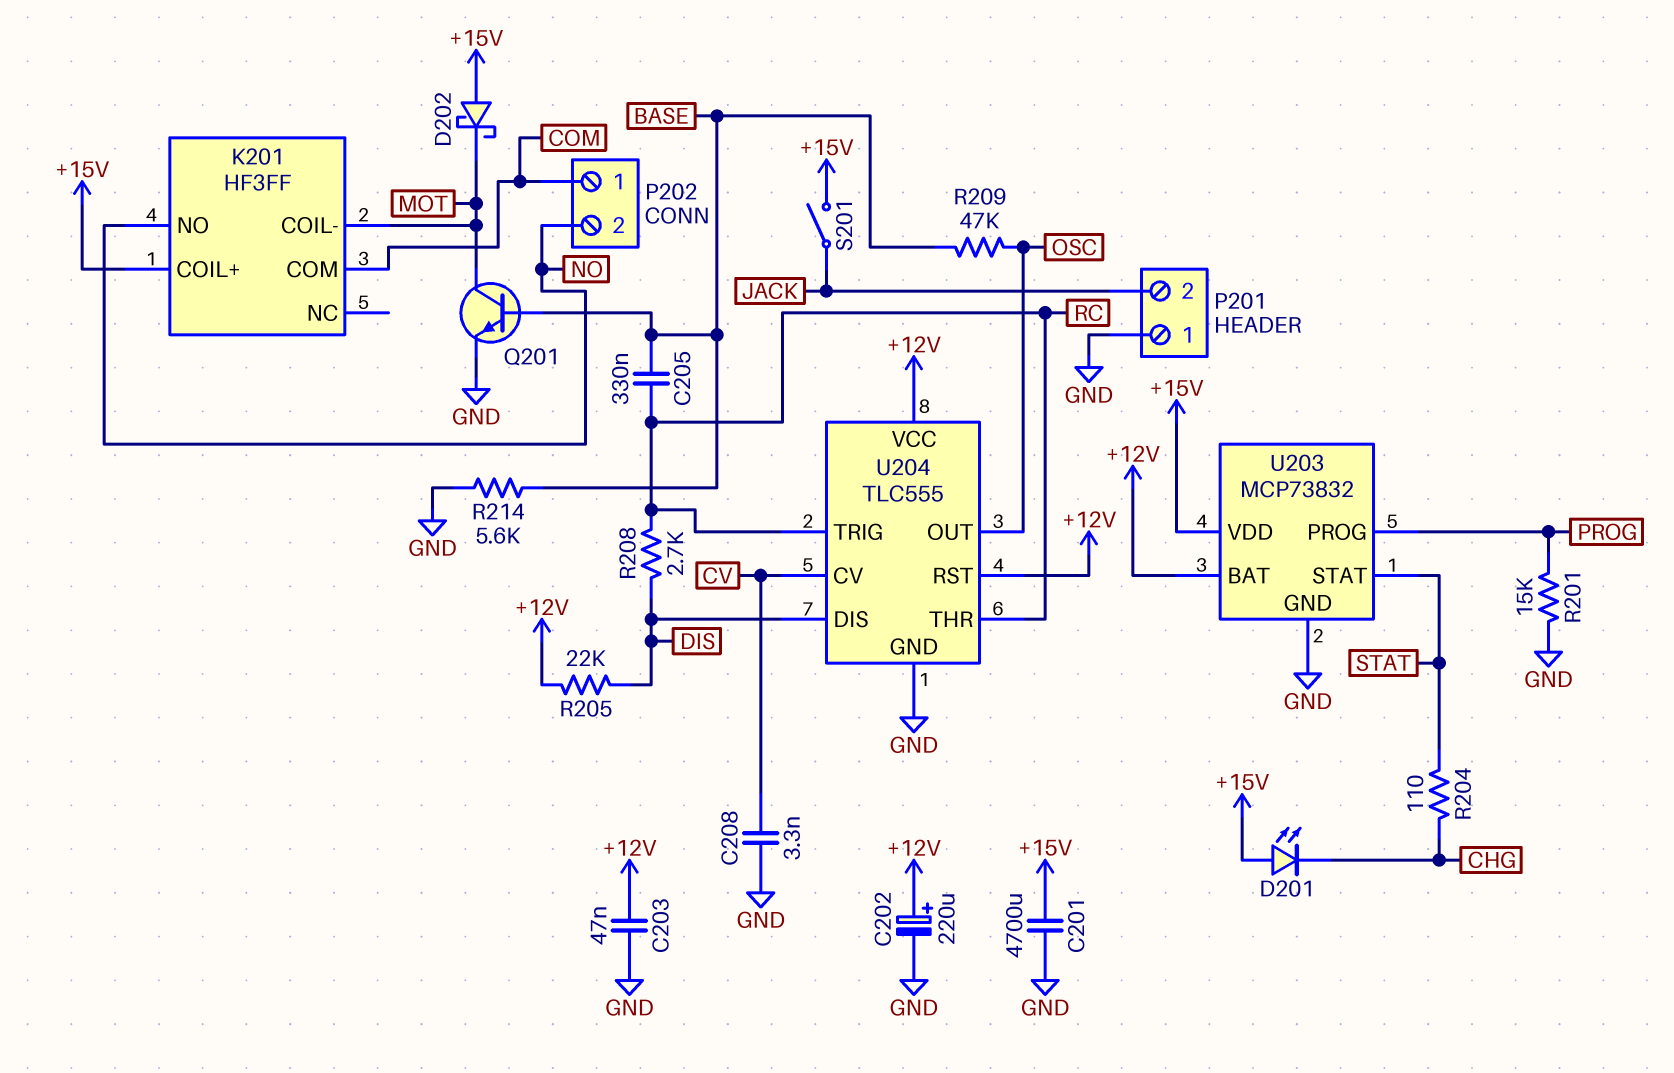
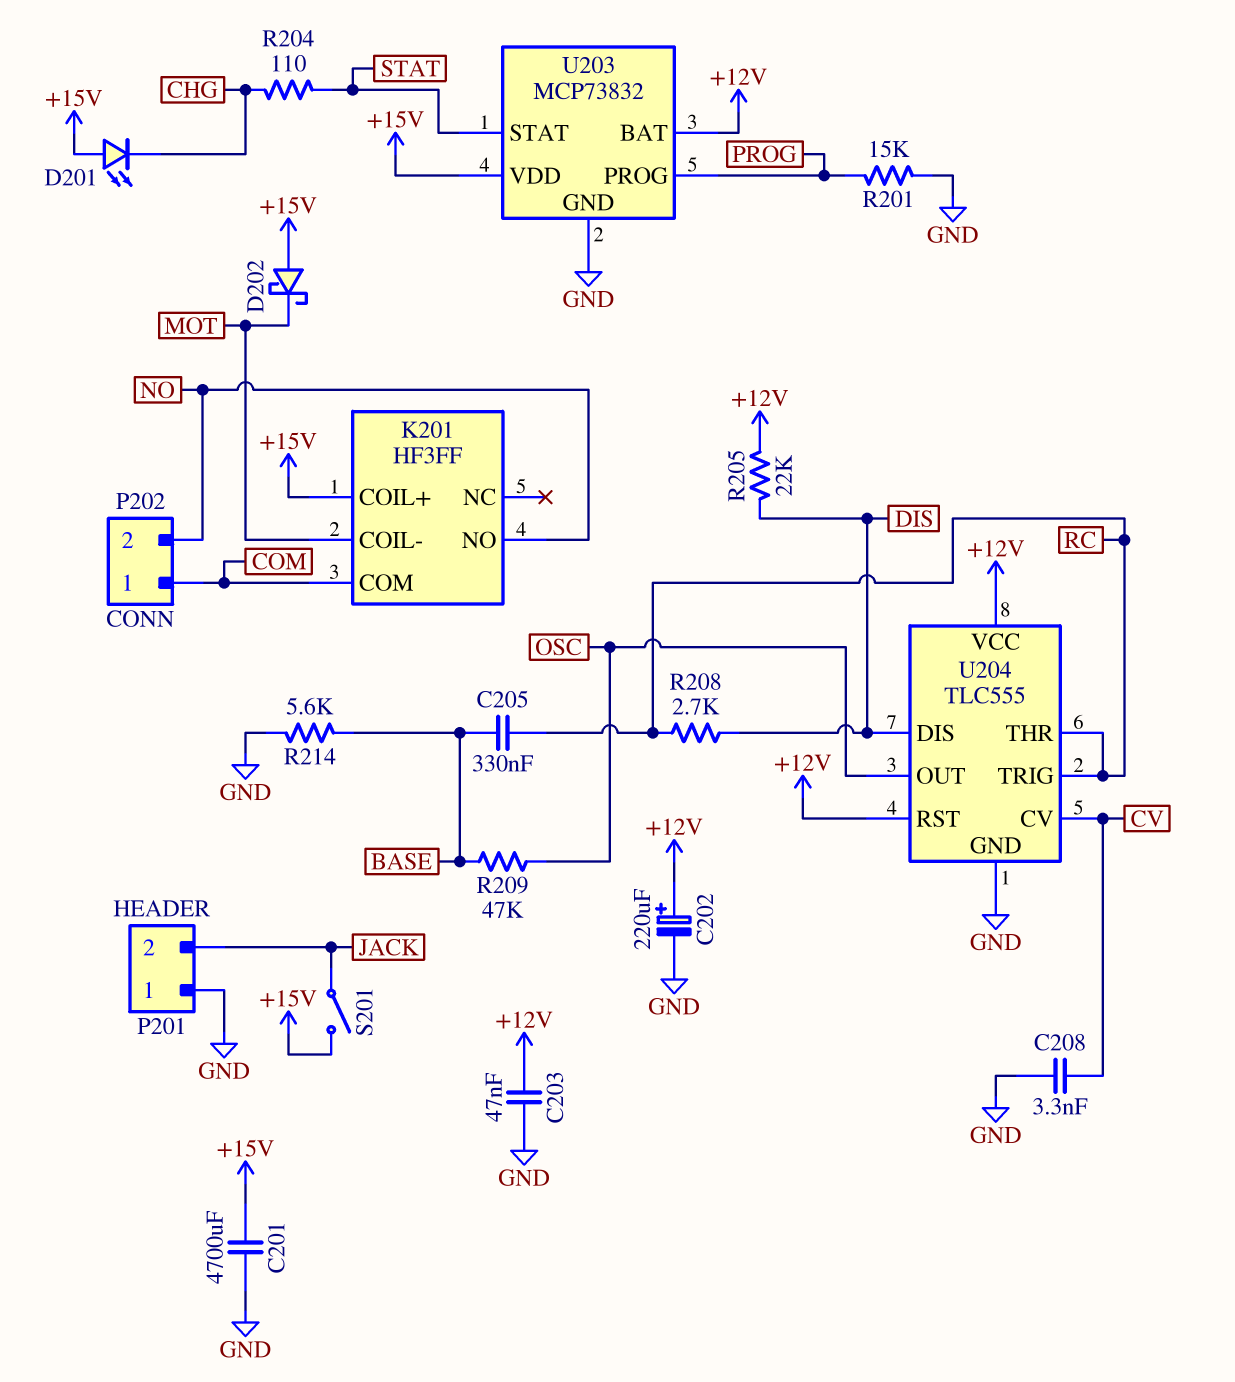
Q201: NPN (B BASE, C MOT, E GND) -> none

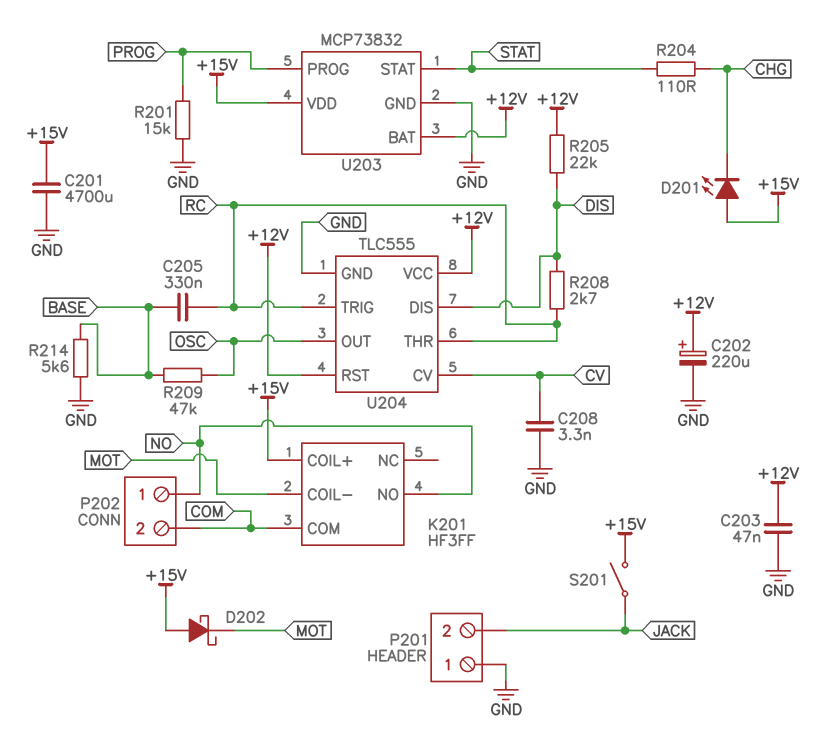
P202 pin 1: COM -> NO
P202 pin 2: NO -> COM

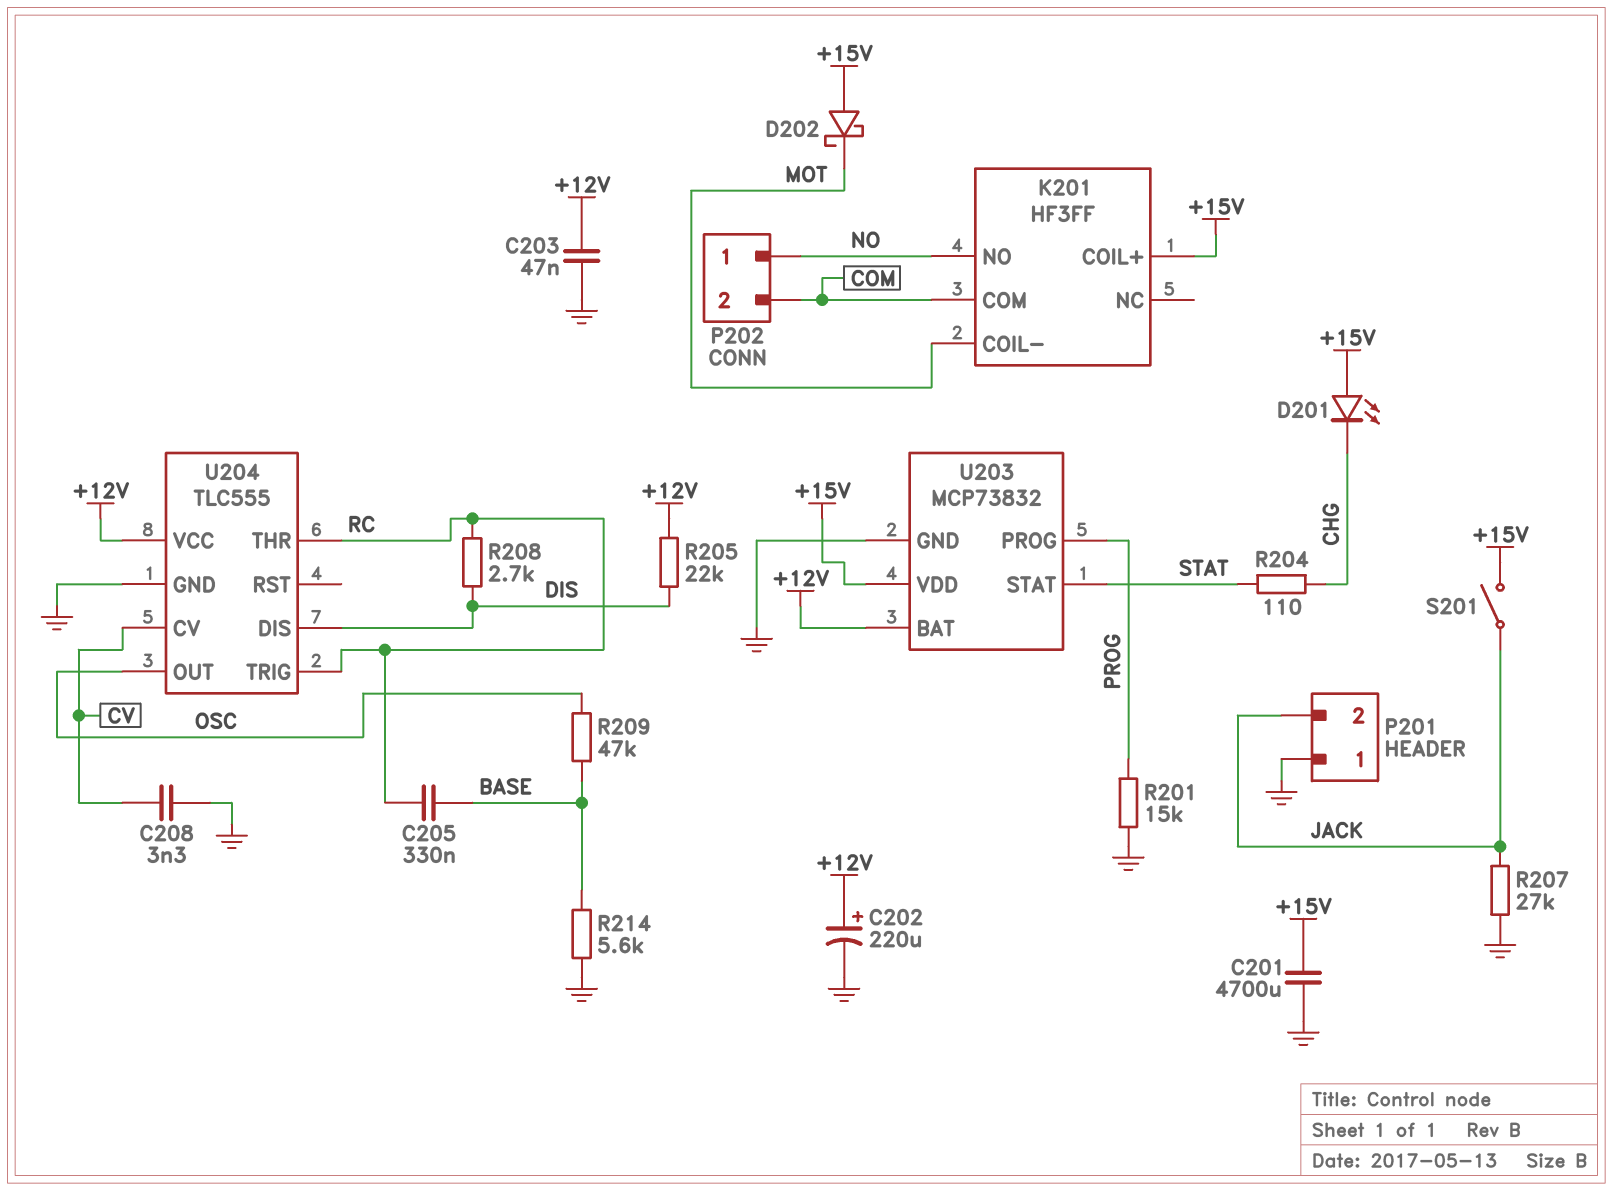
R207: none -> 27k (GND, JACK)
U204 pin RST: +12V -> none

